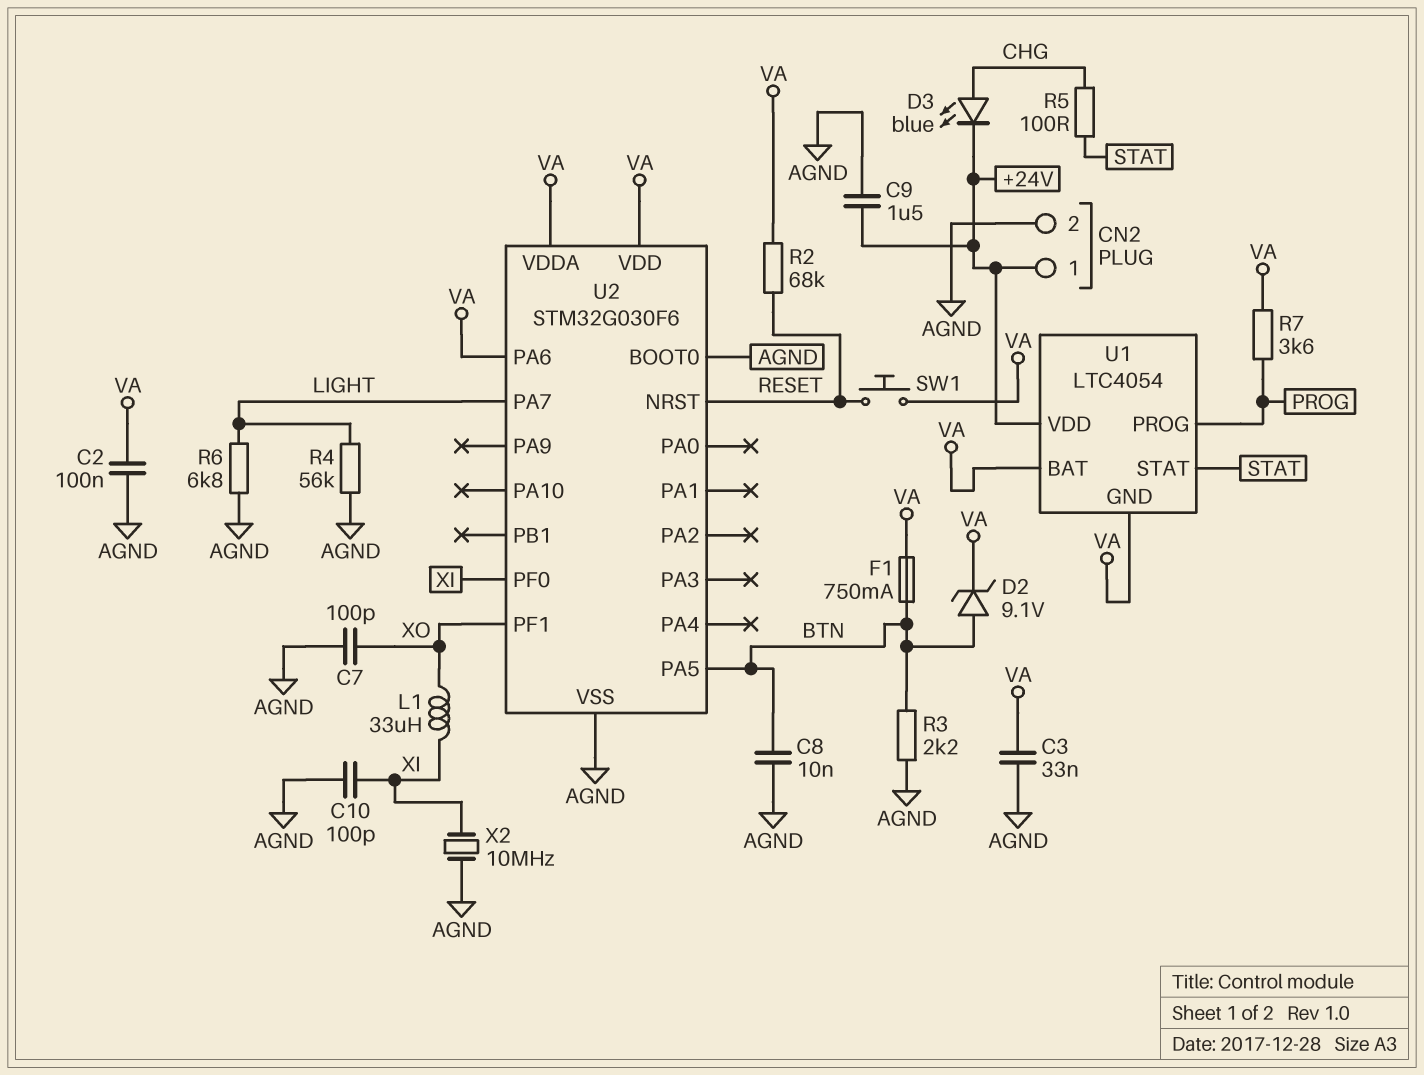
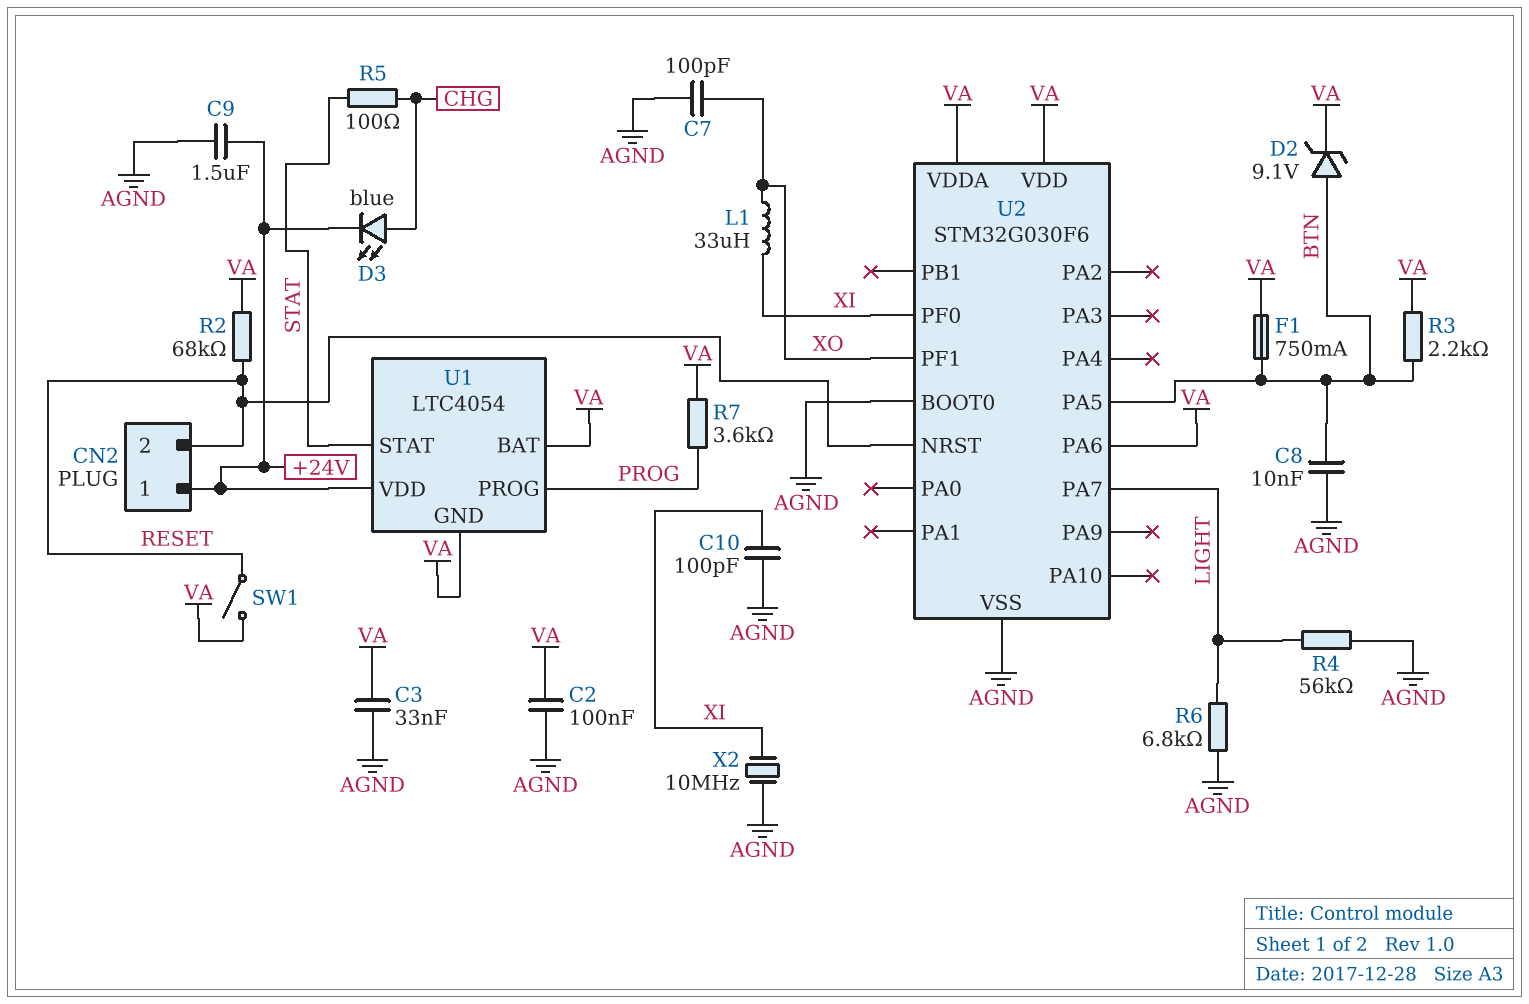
CN2 pin 2: AGND -> RESET
R3: 2.2k (AGND, BTN) -> 2.2k (BTN, VA)
SW1: button (RESET, VA) -> switch (RESET, VA)

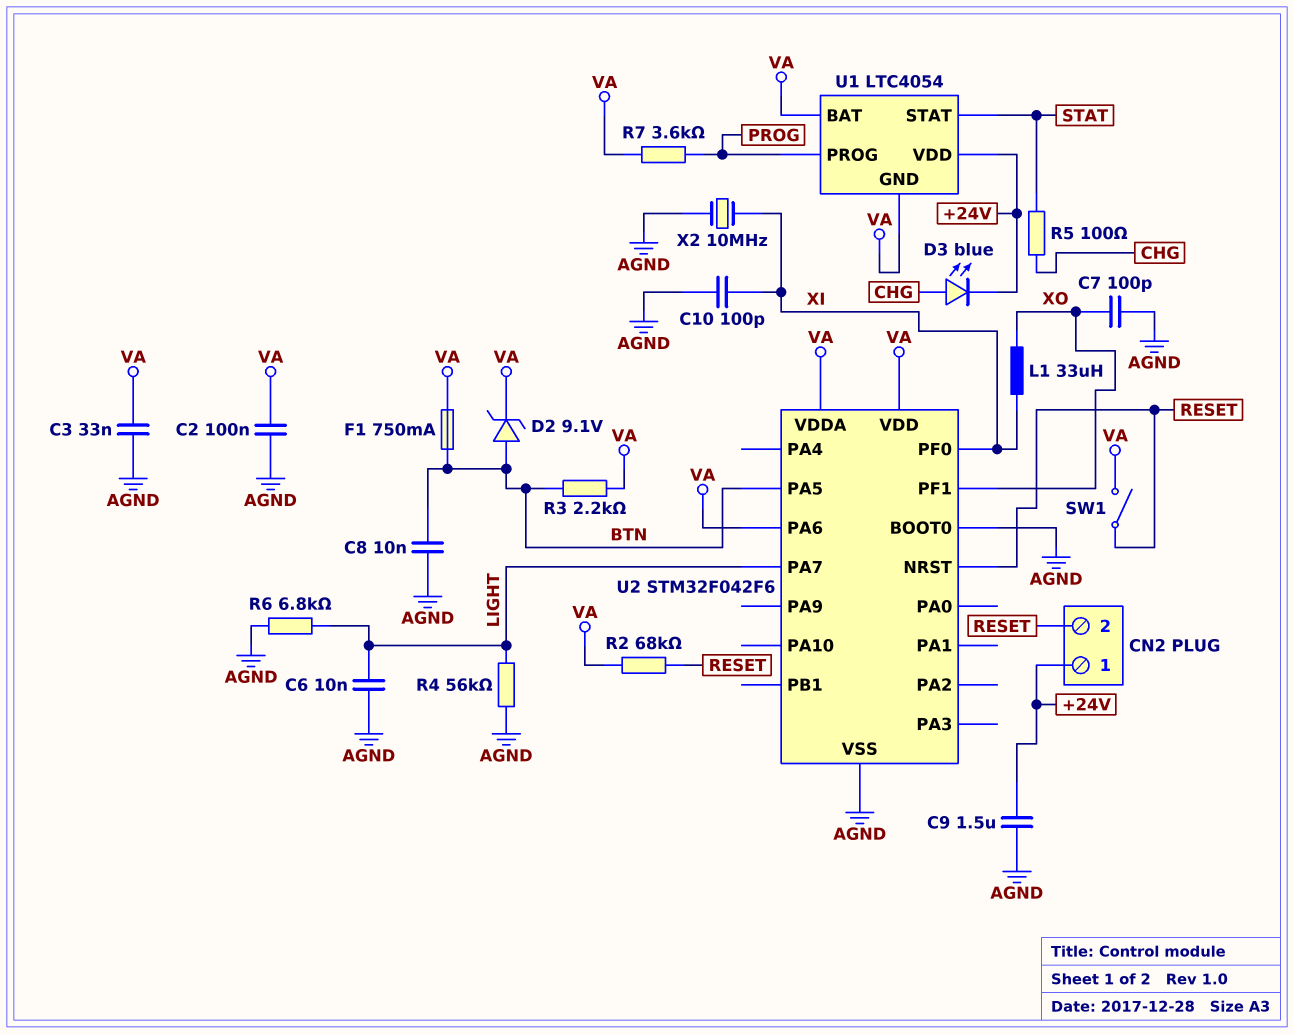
C6: none -> 10nF (AGND, LIGHT)
U2: STM32G030F6 -> STM32F042F6

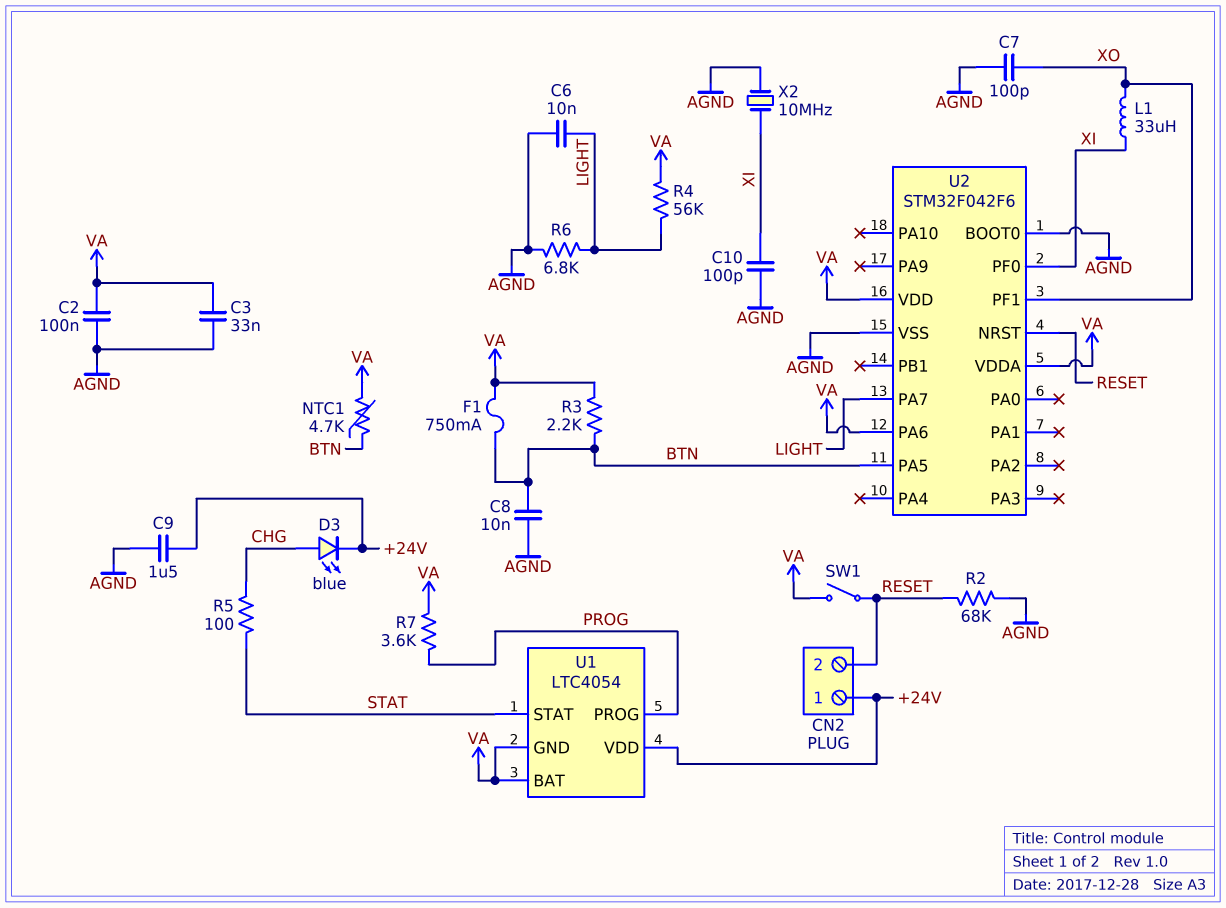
D2: zener 9.1V (A BTN, K VA) -> none
NTC1: none -> 4.7k (BTN, VA)
R2: 68k (RESET, VA) -> 68k (AGND, RESET)
R4: 56k (AGND, LIGHT) -> 56k (LIGHT, VA)

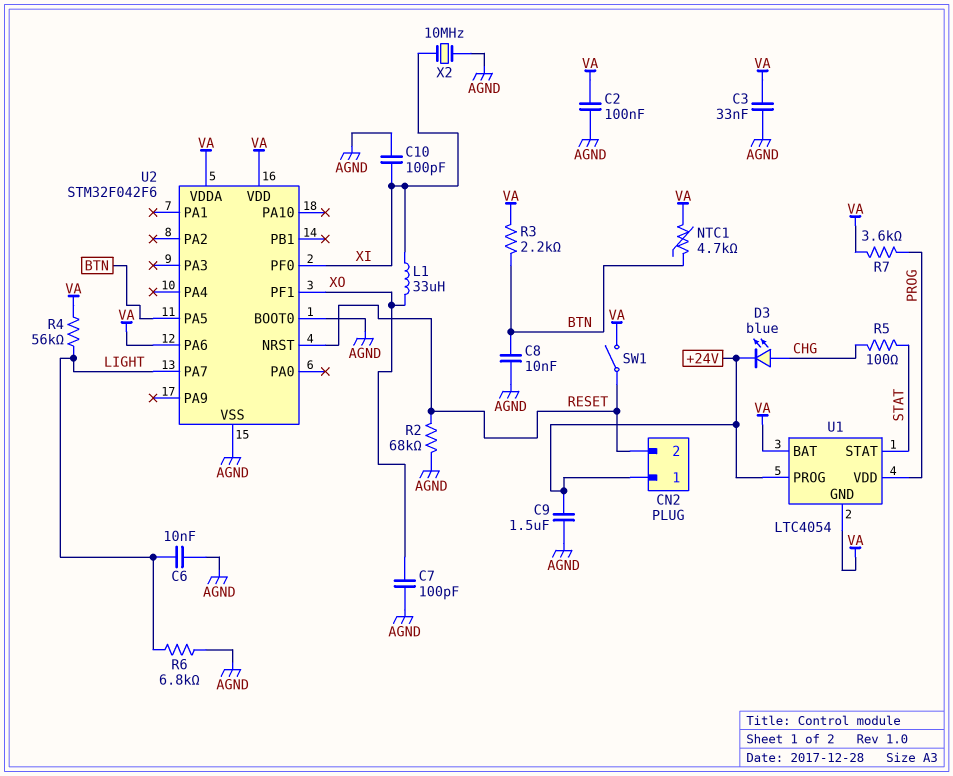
F1: 750mA (BTN, VA) -> none
U1 pin PROG: PROG -> +24V
U1 pin VDD: +24V -> PROG

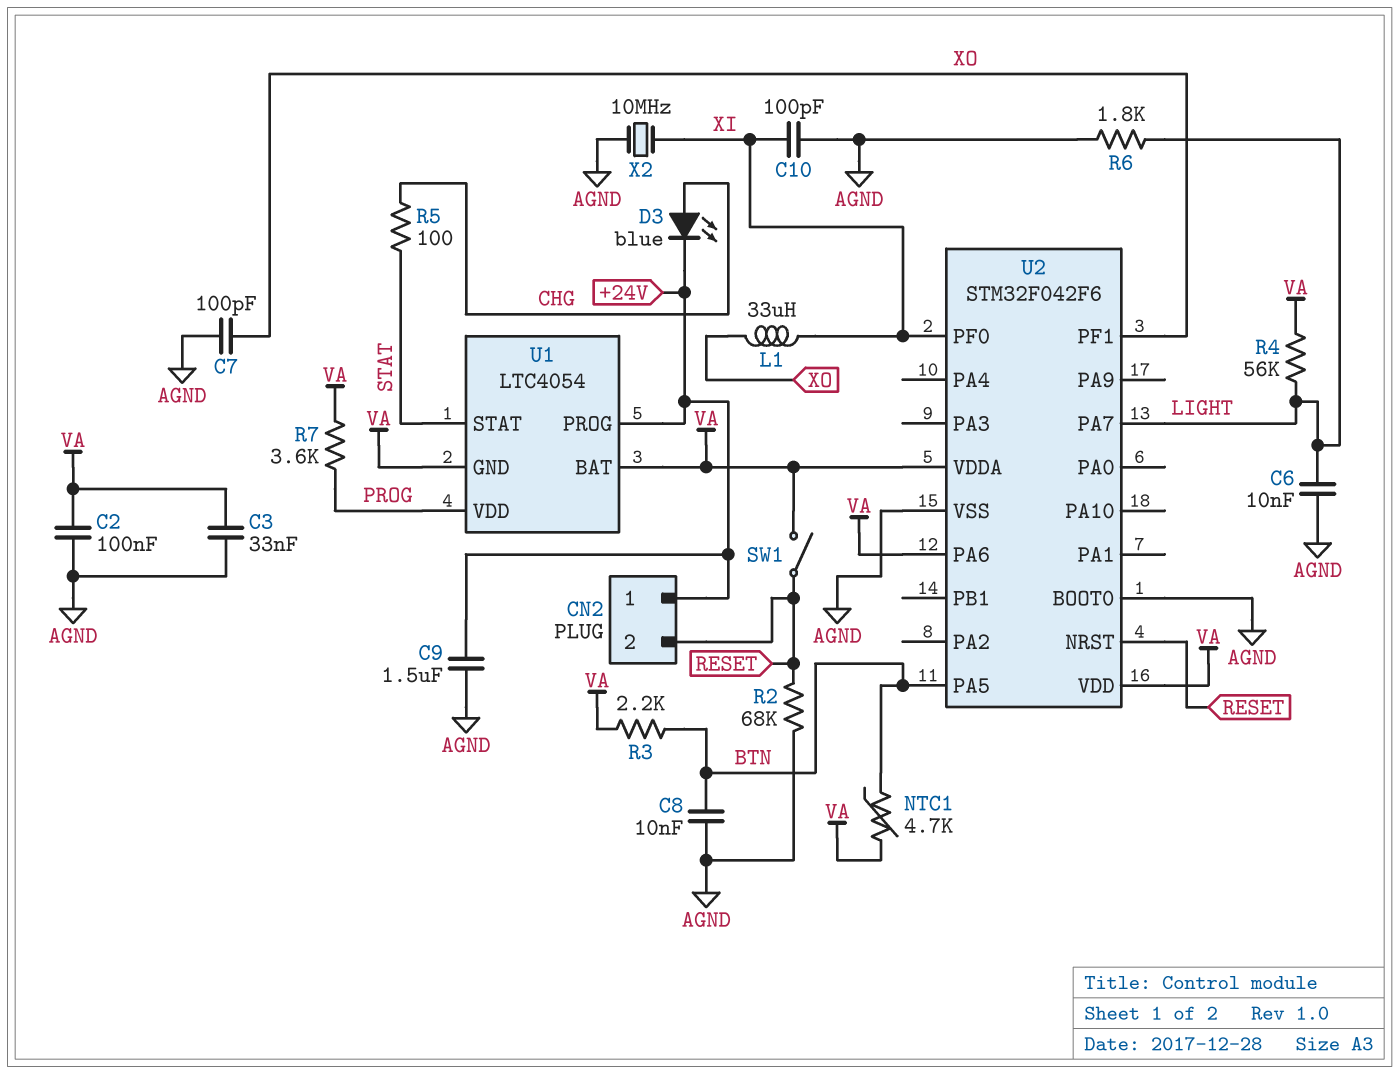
R6: 6.8k (AGND, LIGHT) -> 1.8k (AGND, LIGHT)

